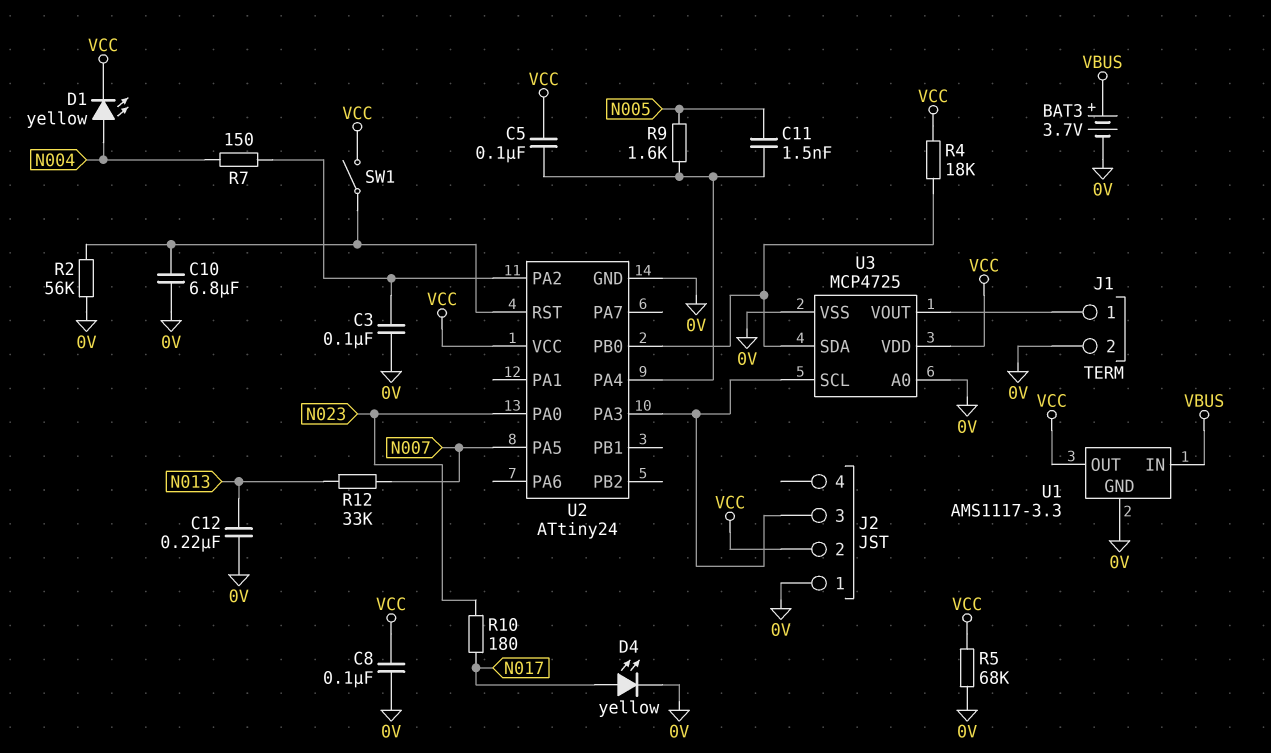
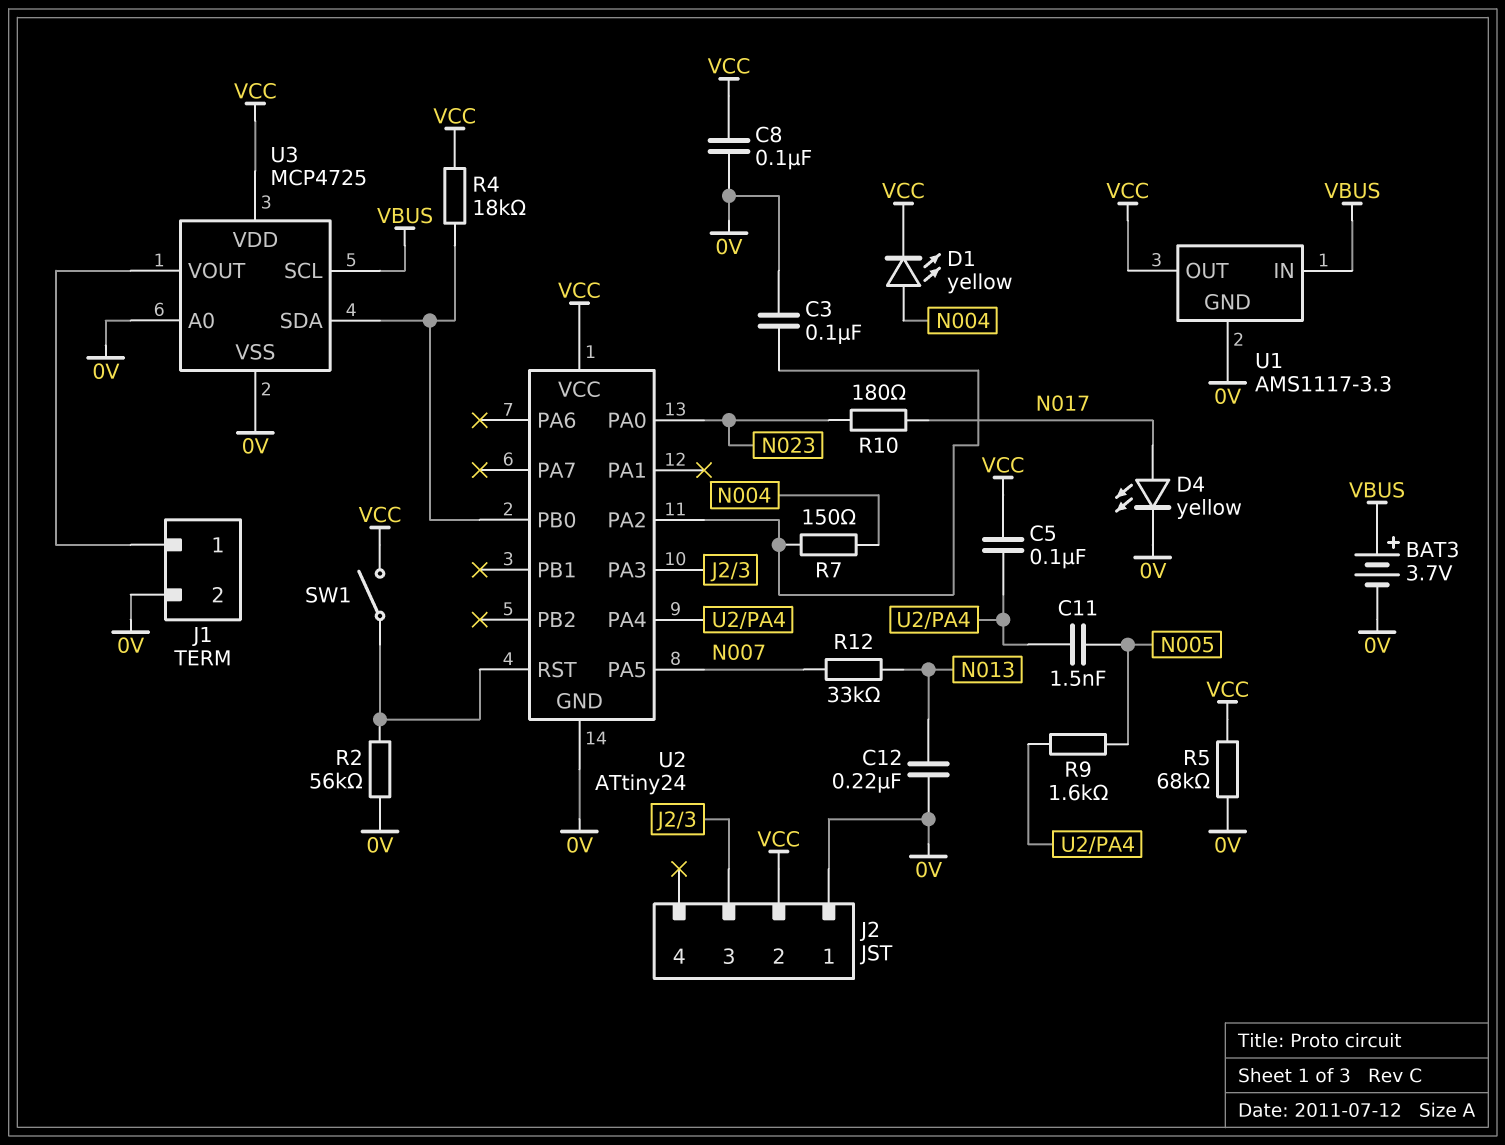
C10: 6.8uF (0V, U2/RST) -> none
U3 pin SCL: J2/3 -> VBUS

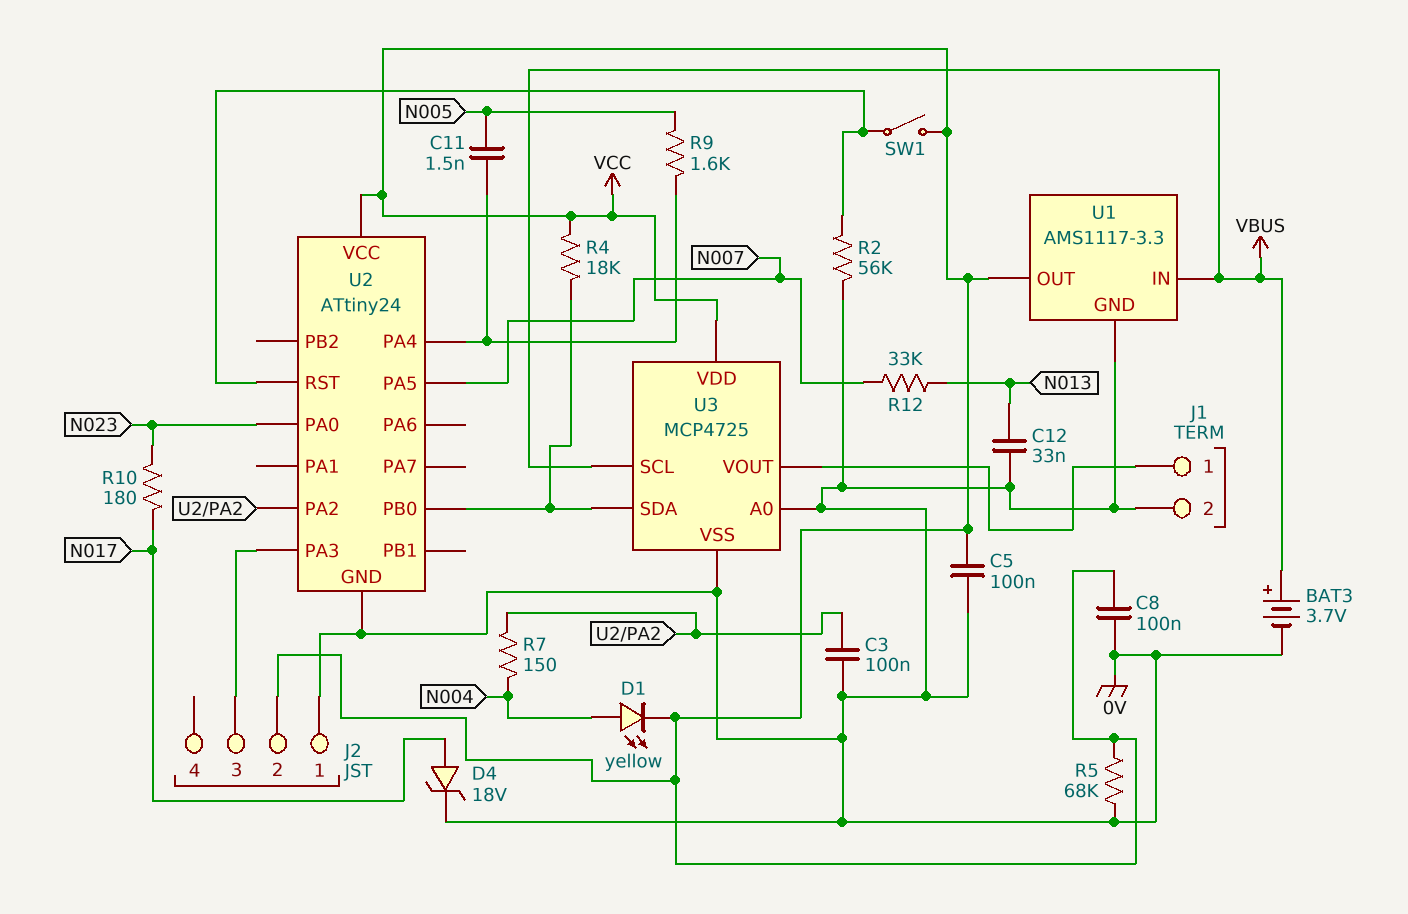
C5: 100nF (U2/PA4, VCC) -> 100nF (0V, VCC)
C12: 220nF (0V, N013) -> 33nF (0V, N013)
D4: LED yellow (A N017, K 0V) -> zener 18V (A N017, K 0V)

